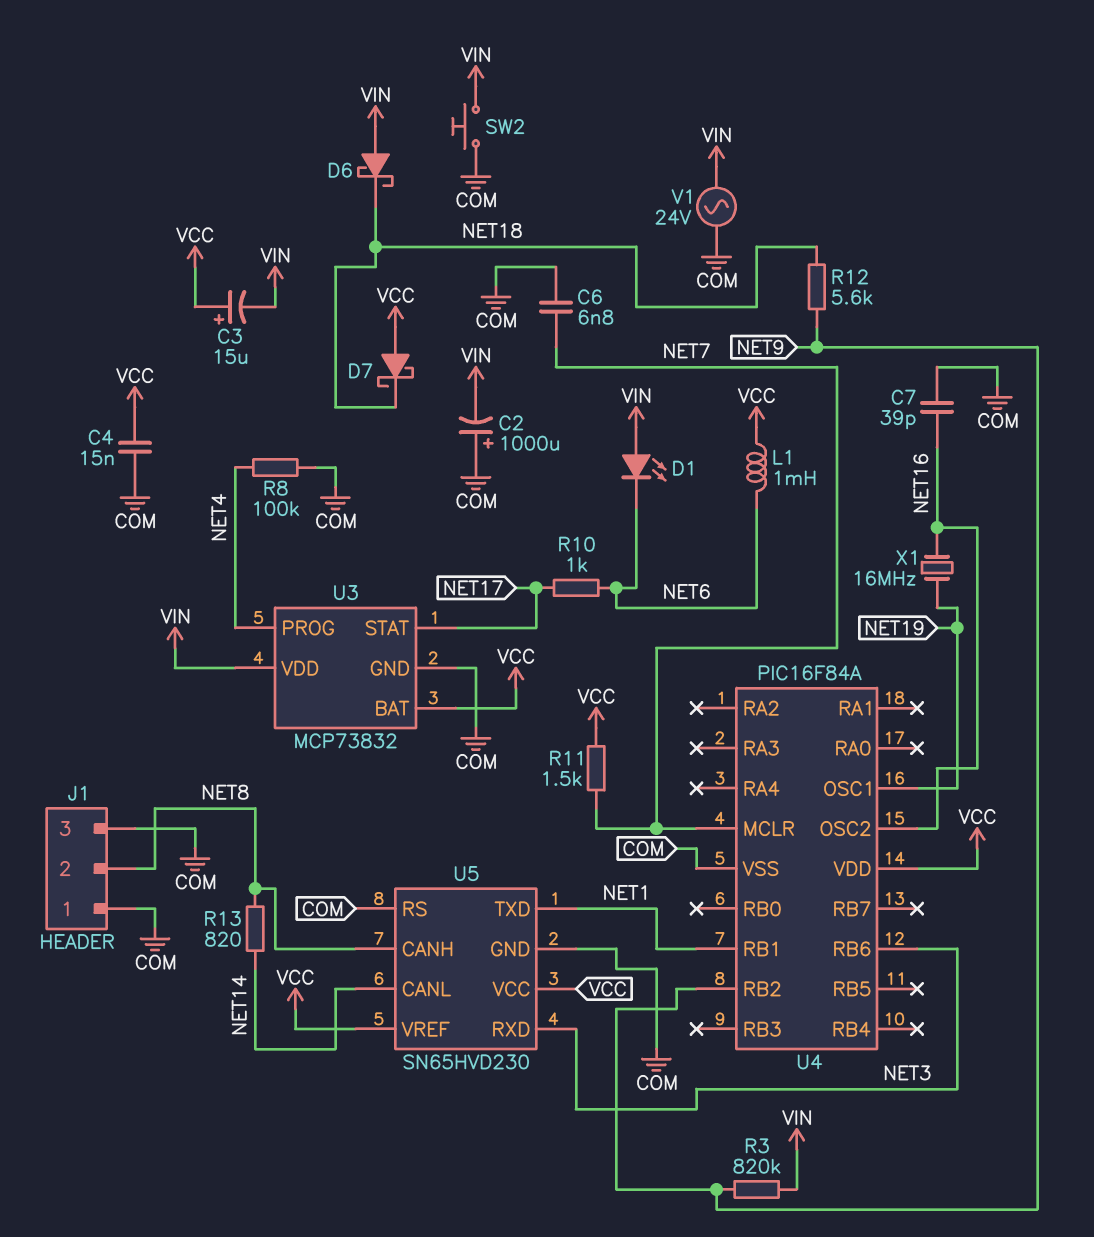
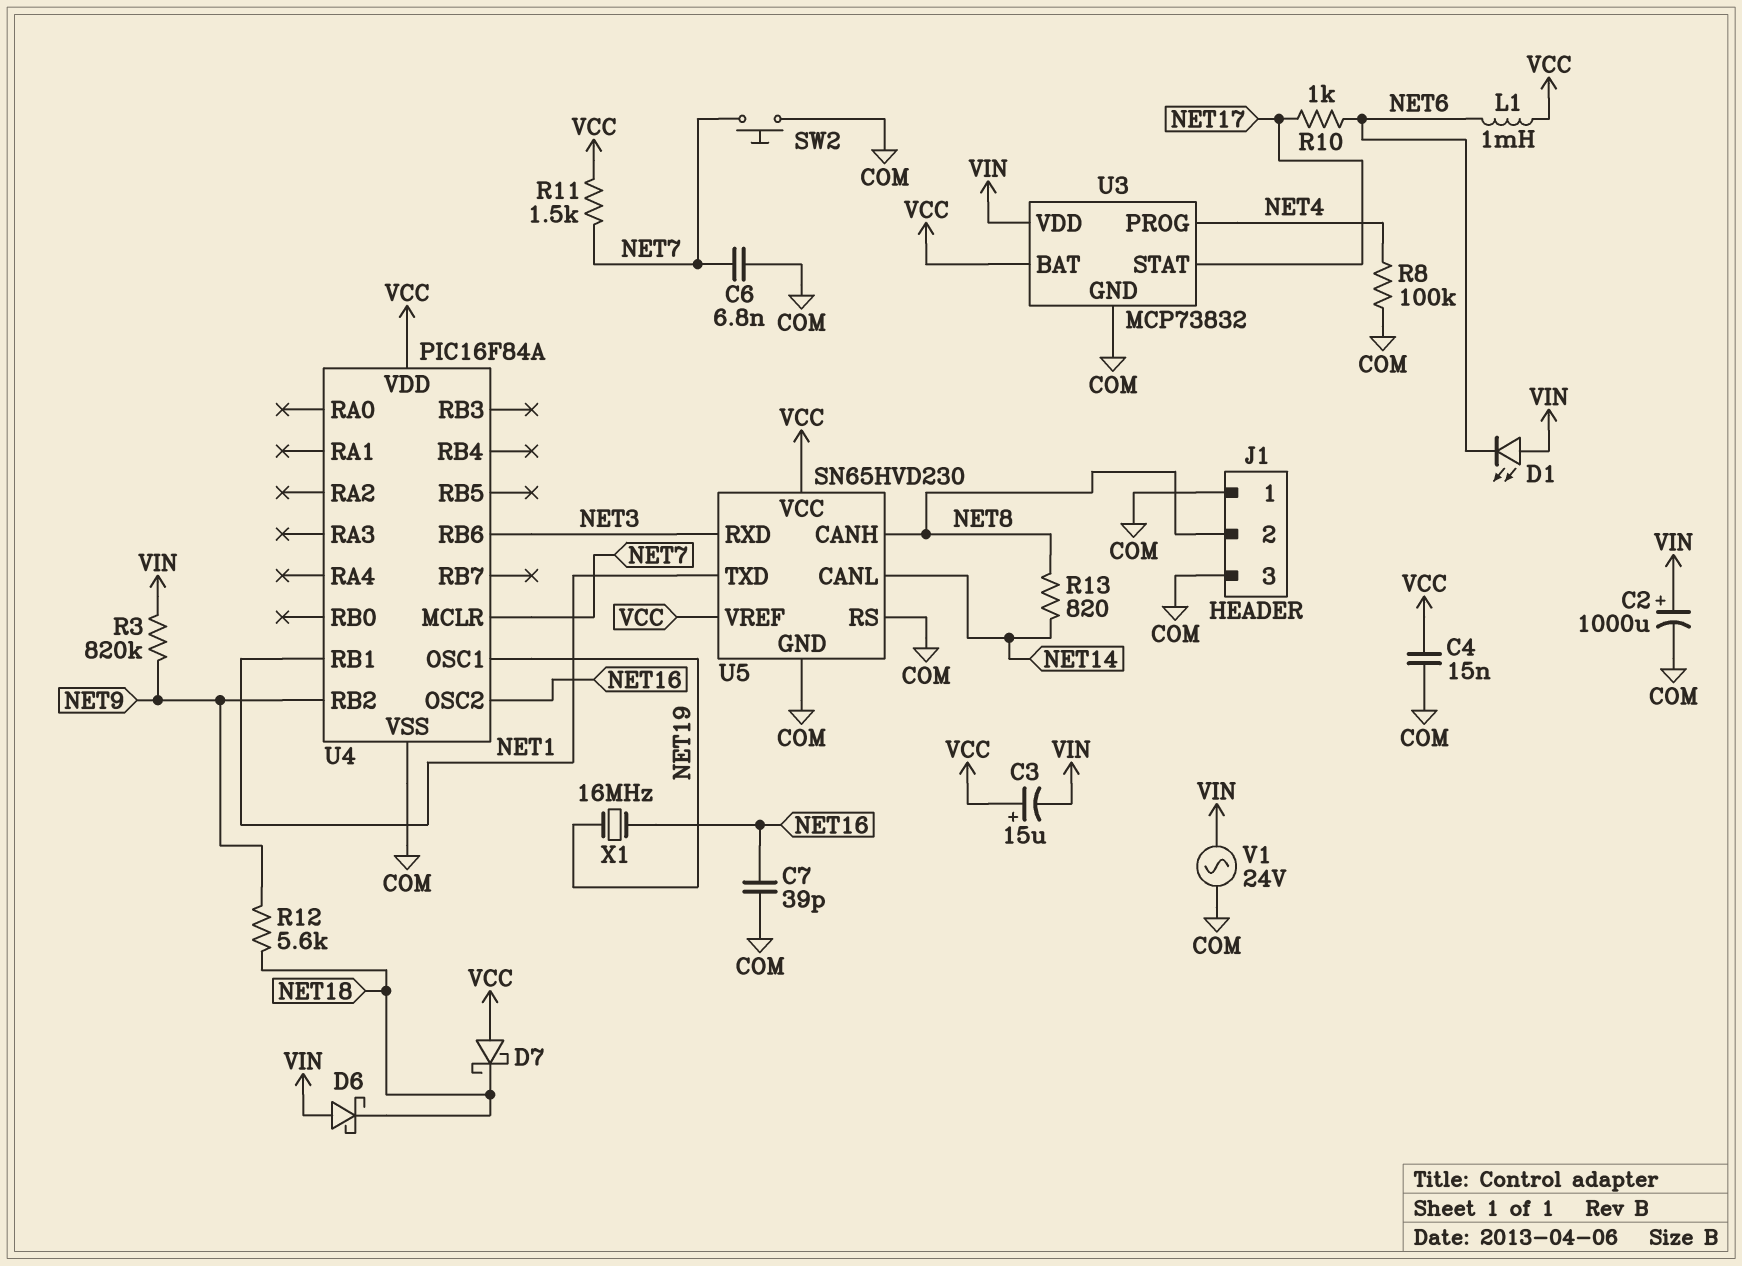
C2: 1000uF (plus COM, minus VIN) -> 1000uF (plus VIN, minus COM)
SW2: button (COM, VIN) -> button (COM, NET7)

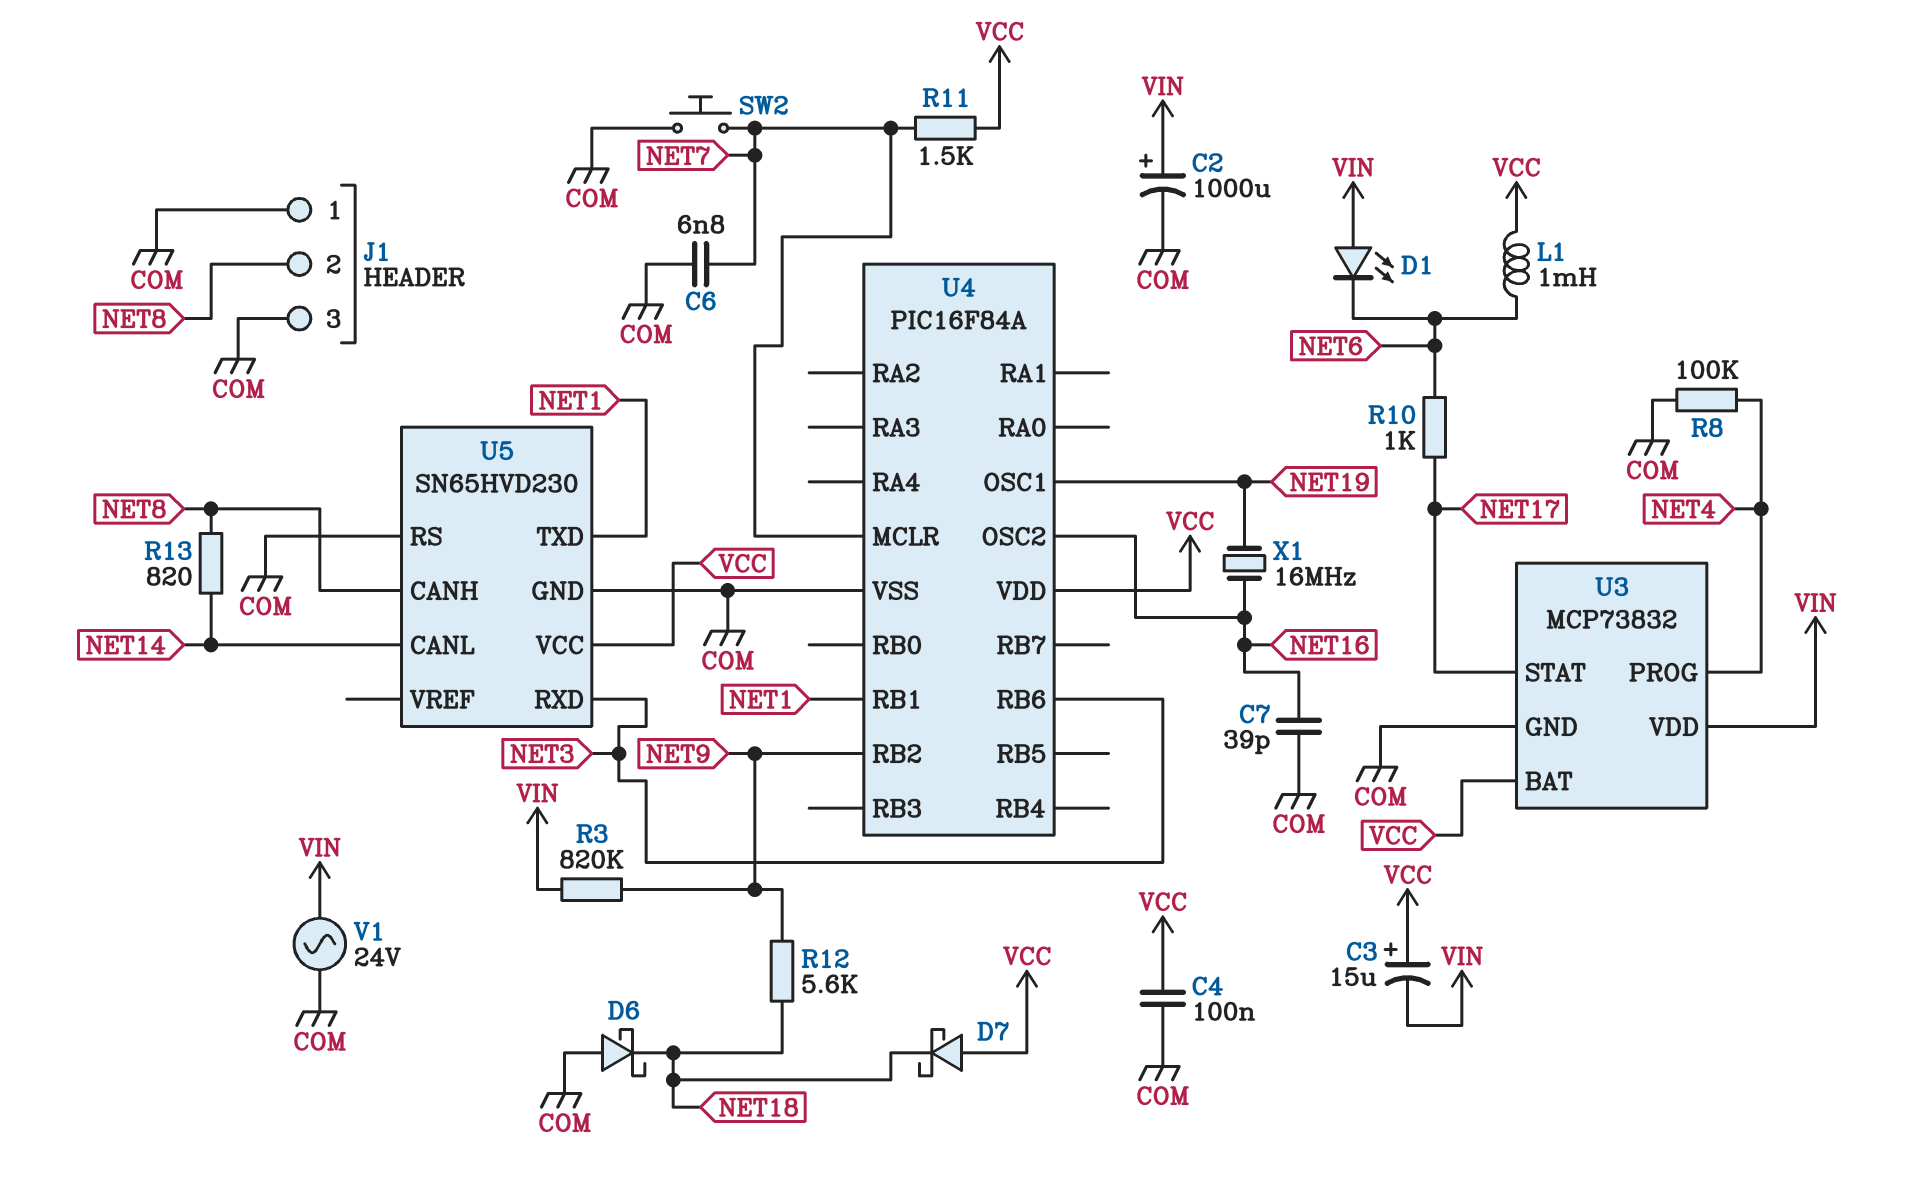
C4: 15nF (COM, VCC) -> 100nF (COM, VCC)
D6: schottky (A VIN, K NET18) -> schottky (A COM, K NET18)
U5 pin VREF: VCC -> none

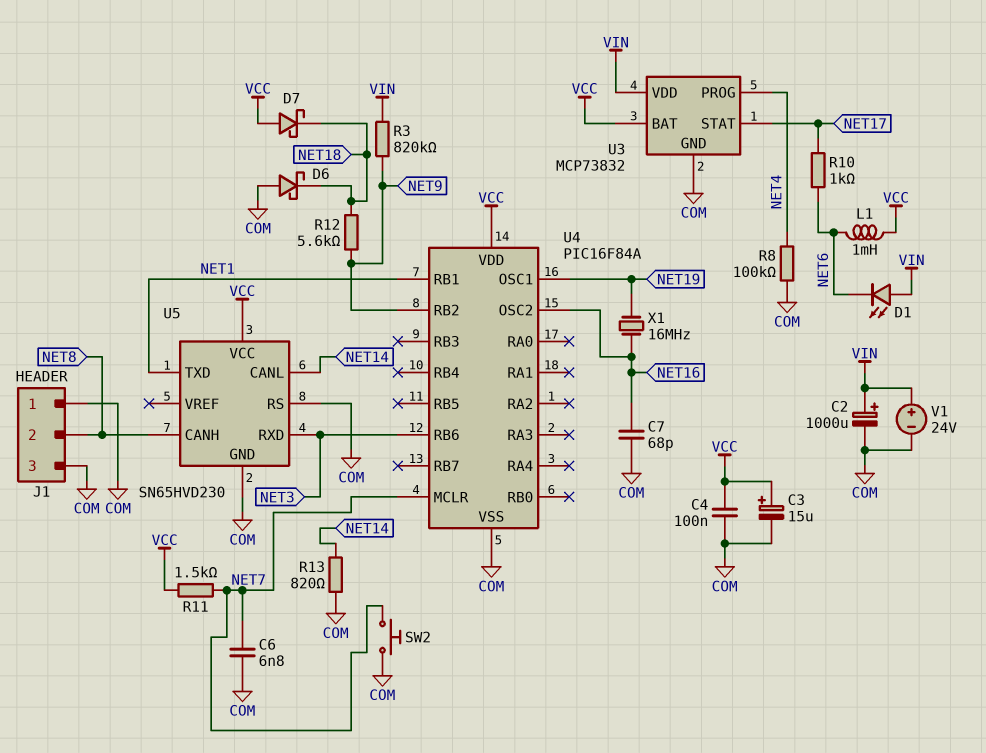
C3: 15uF (plus VCC, minus VIN) -> 15uF (plus VCC, minus COM)
C7: 39pF (COM, NET16) -> 68pF (COM, NET16)
R13: 820 (NET8, NET14) -> 820 (COM, NET14)
V1: AC 24V (COM, VIN) -> 24V (plus VIN, minus COM)

